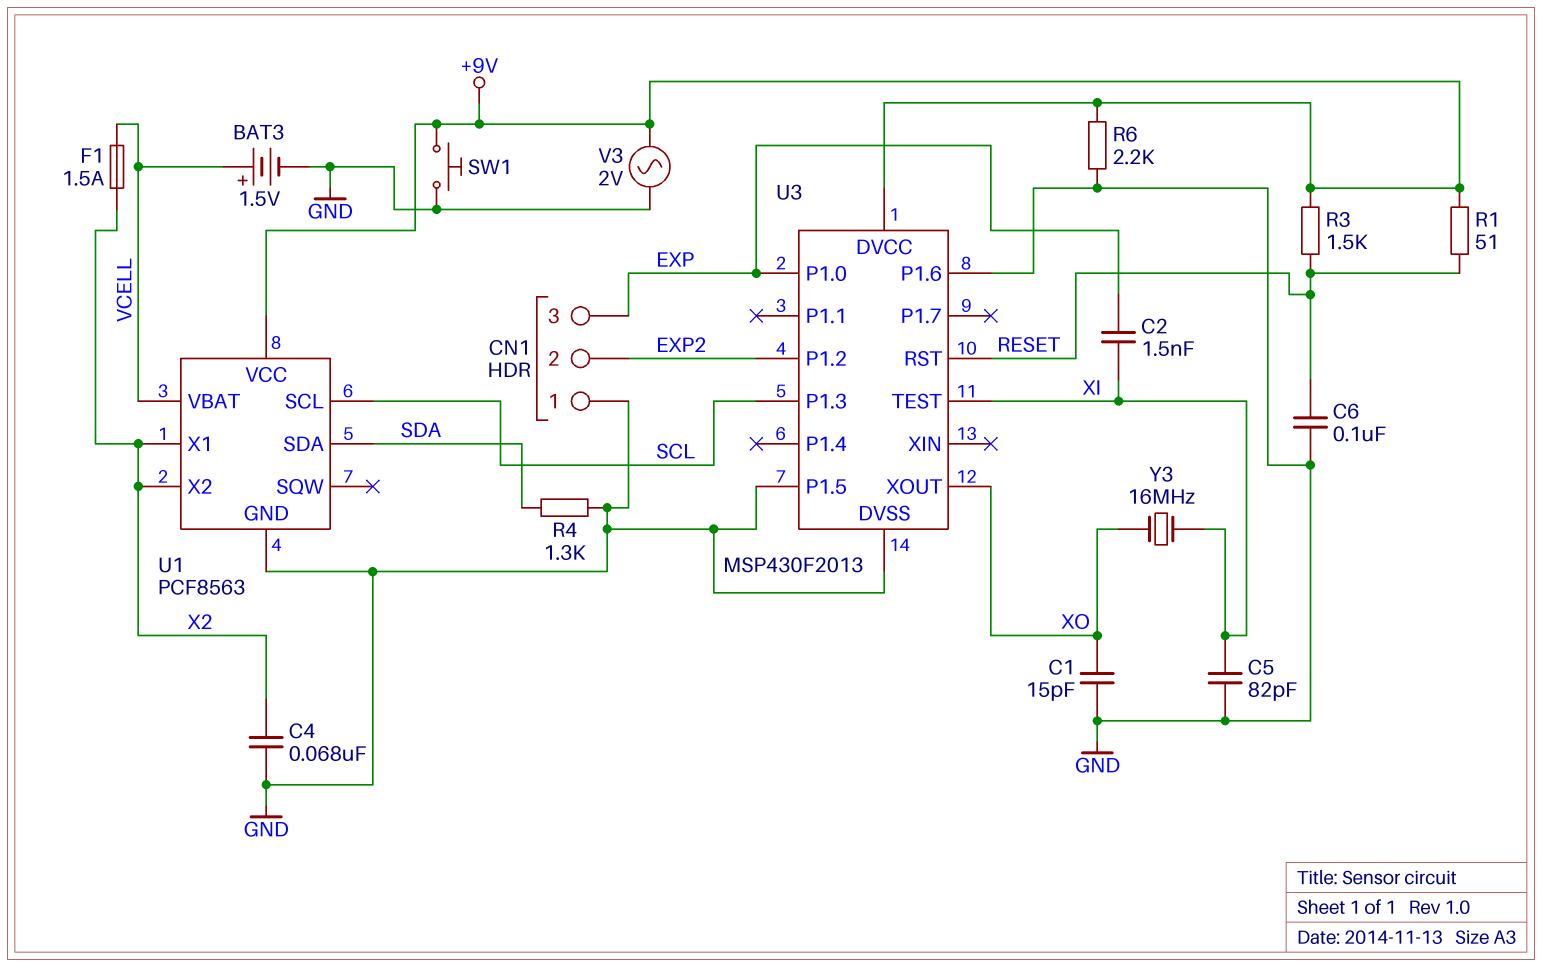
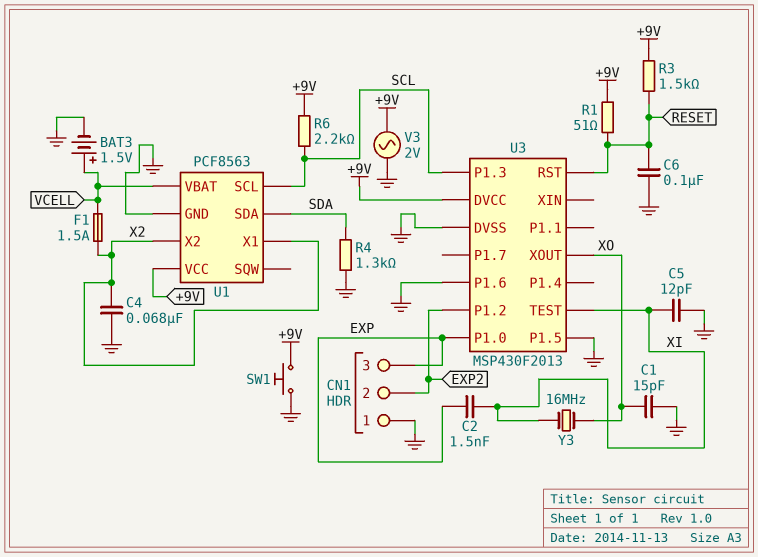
C5: 82pF (GND, XI) -> 12pF (GND, XI)
R6: 2.2k (+9V, GND) -> 2.2k (+9V, SCL)

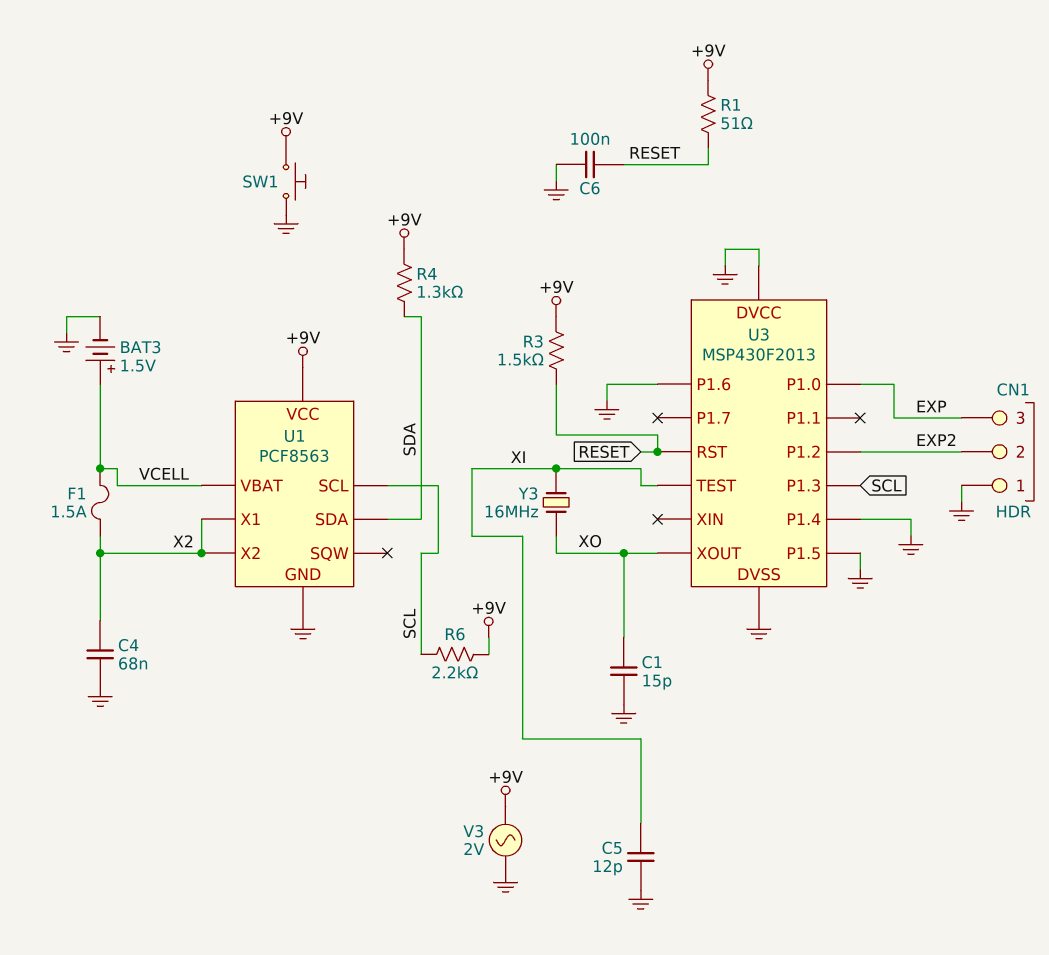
C2: 1.5nF (EXP, XI) -> none
R4: 1.3k (GND, SDA) -> 1.3k (+9V, SDA)
U3 pin DVCC: +9V -> GND
U3 pin P1.4: none -> GND

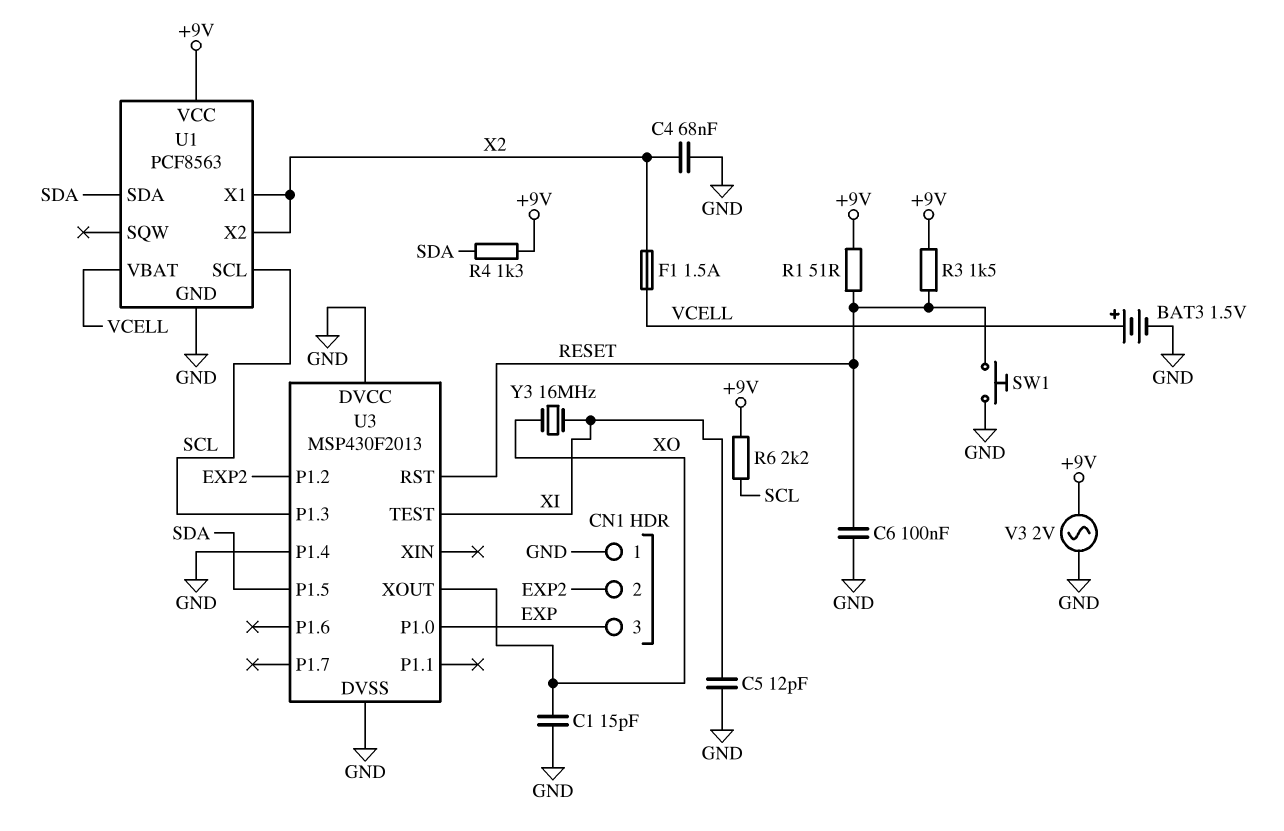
SW1: button (+9V, GND) -> button (GND, RESET)
U3 pin P1.5: GND -> SDA
U3 pin P1.6: GND -> none

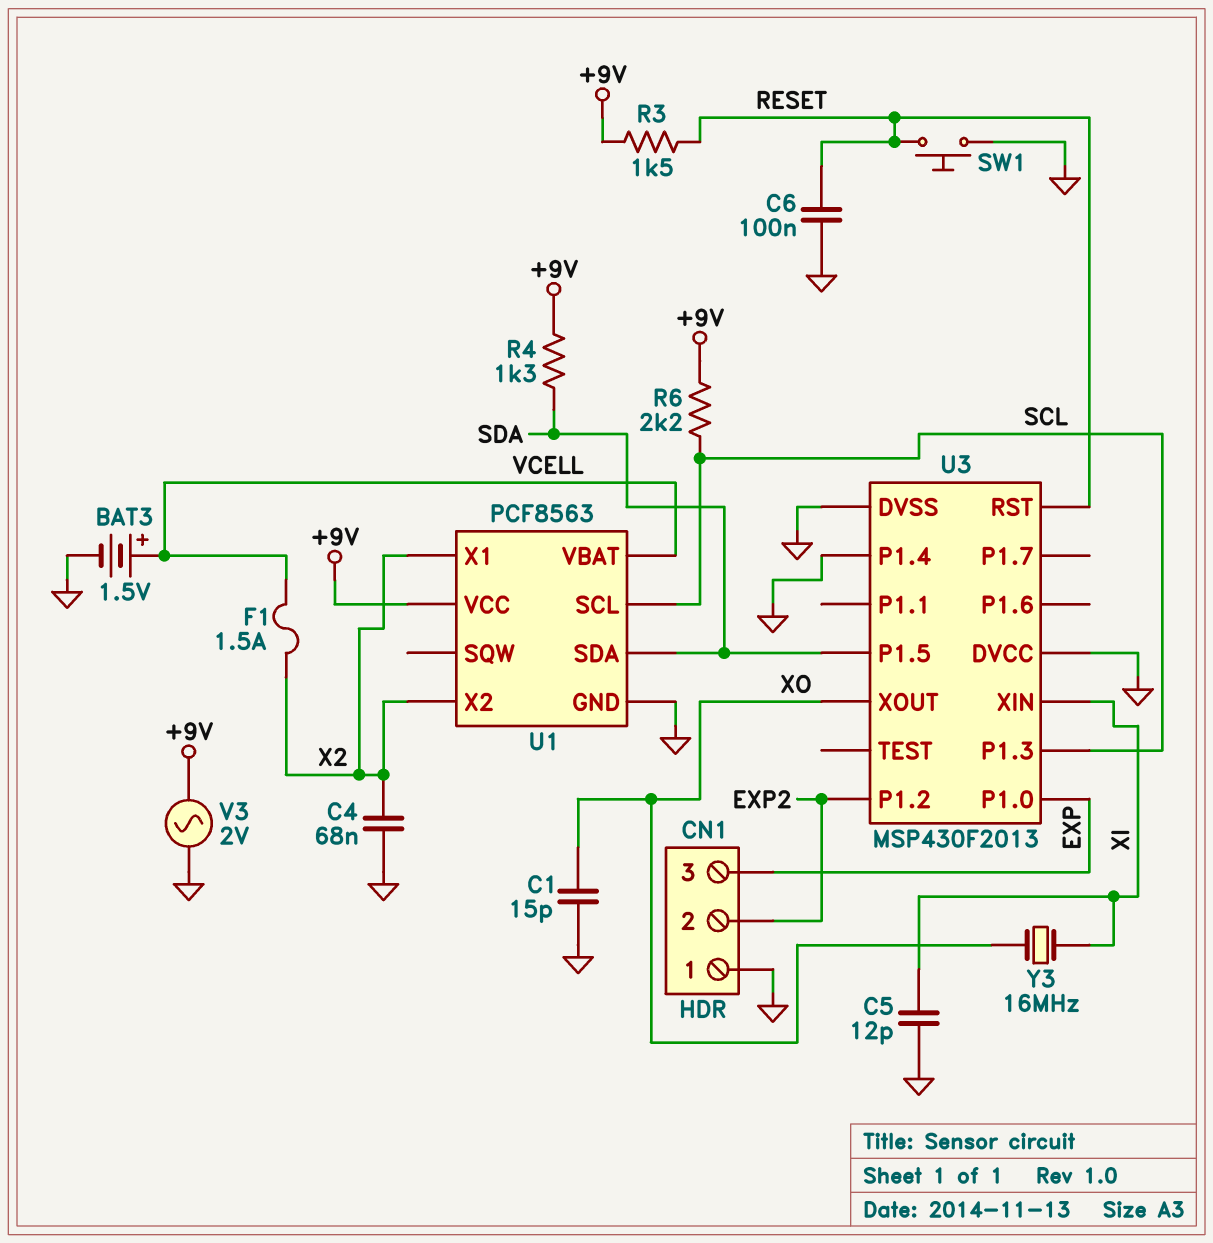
R1: 51 (+9V, RESET) -> none
U3 pin TEST: XI -> none
U3 pin XIN: none -> XI

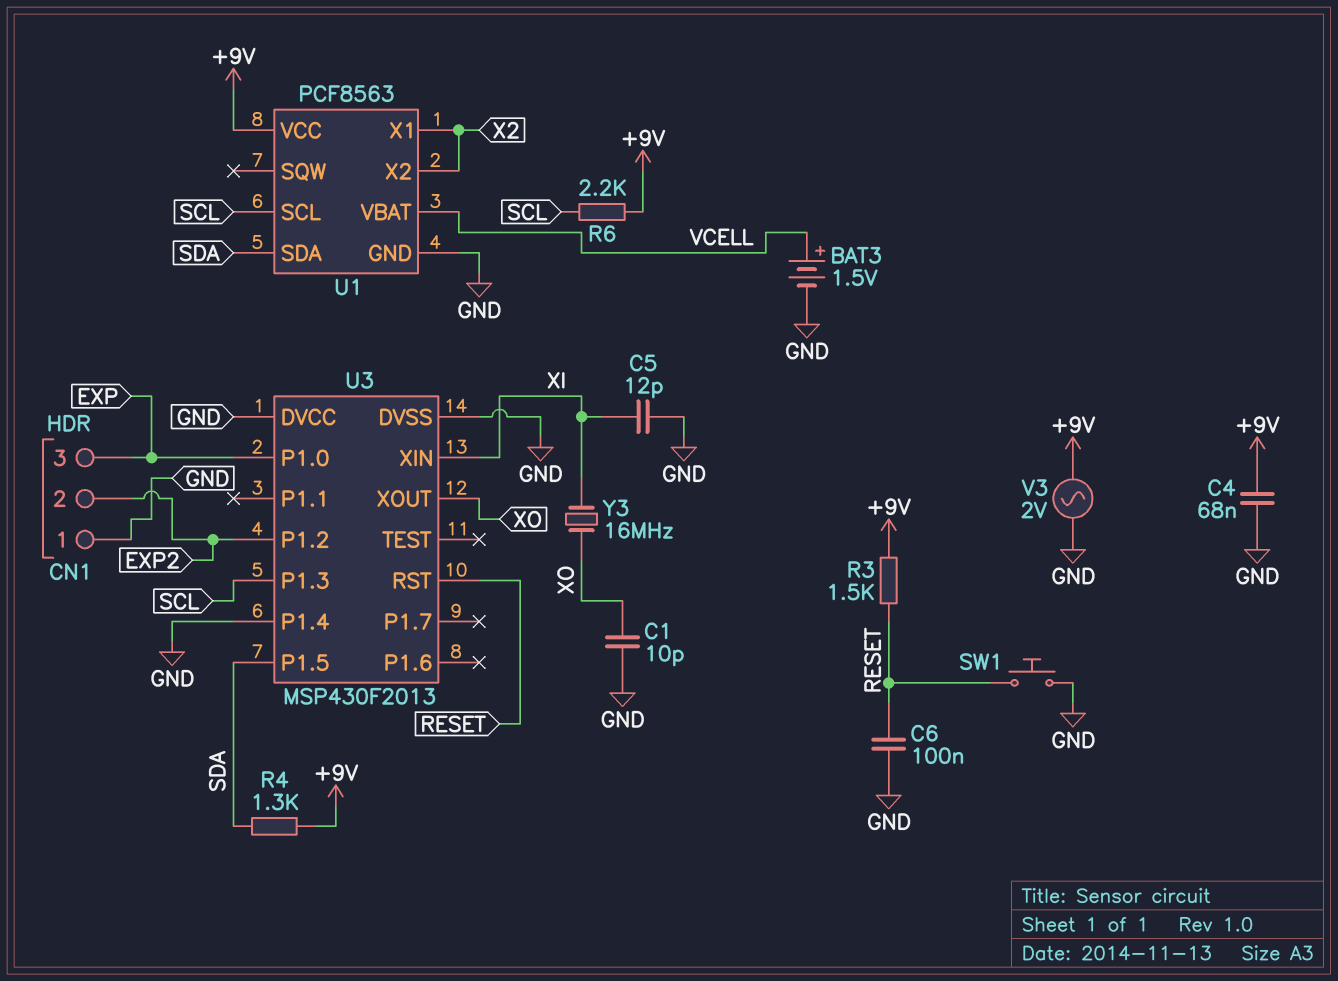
C1: 15pF (GND, XO) -> 10pF (GND, XO)
C4: 68nF (GND, X2) -> 68nF (+9V, GND)
F1: 1.5A (VCELL, X2) -> none

